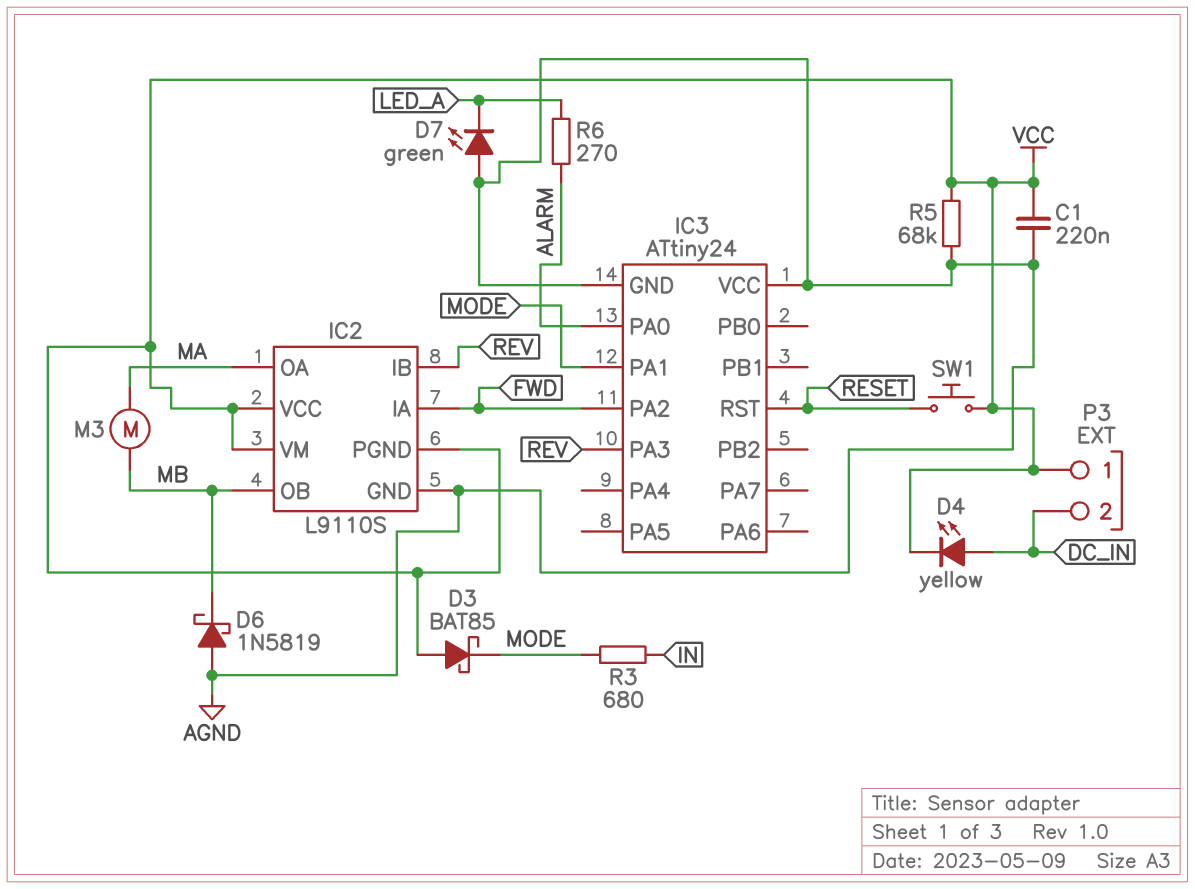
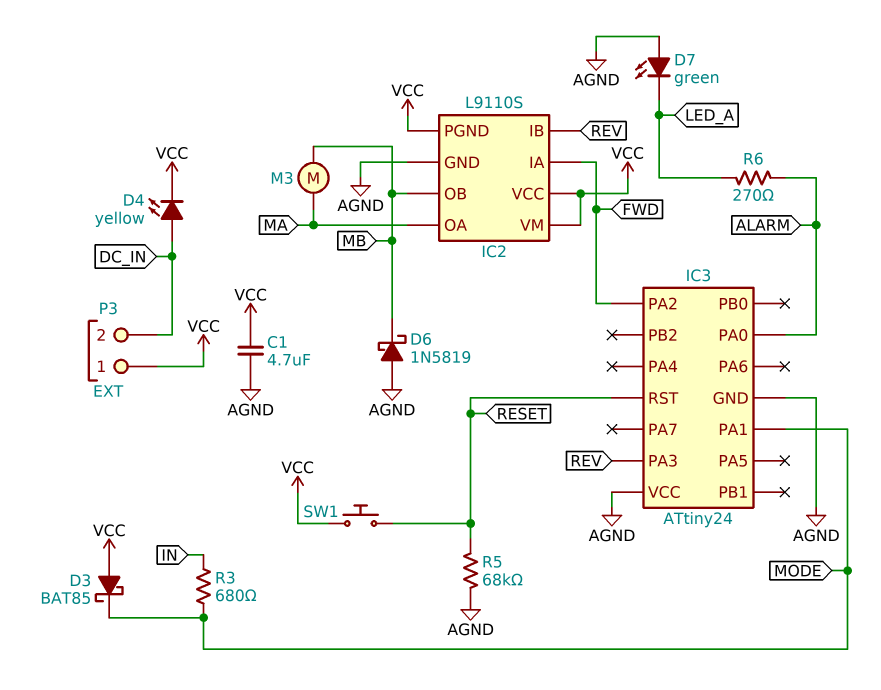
C1: 220nF (AGND, VCC) -> 4.7uF (AGND, VCC)
R5: 68k (AGND, VCC) -> 68k (AGND, RESET)

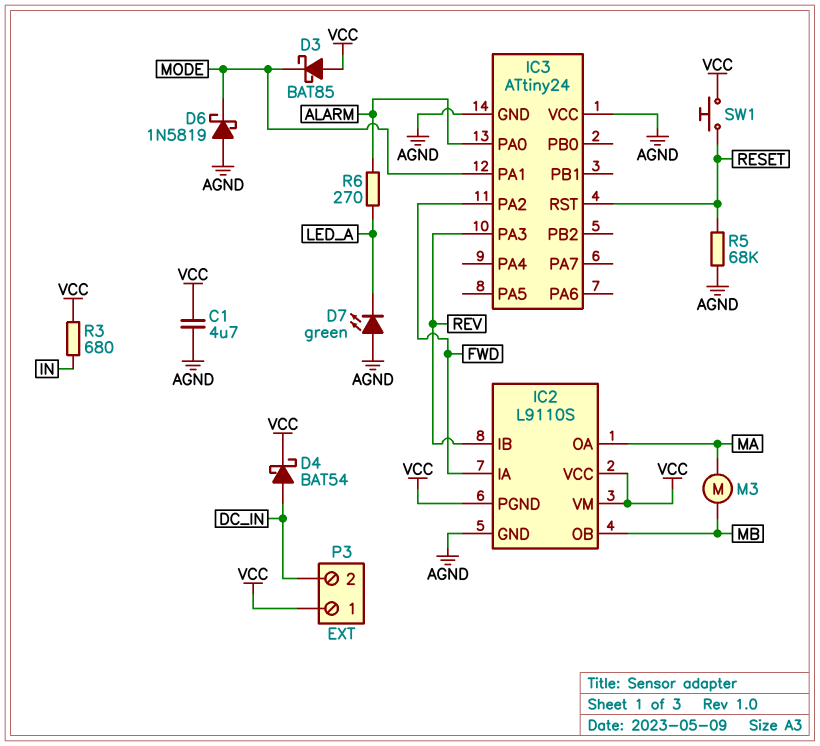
D4: LED yellow (A DC_IN, K VCC) -> schottky BAT54 (A DC_IN, K VCC)
D6: schottky 1N5819 (A AGND, K MB) -> schottky 1N5819 (A AGND, K MODE)
R3: 680 (IN, MODE) -> 680 (IN, VCC)

